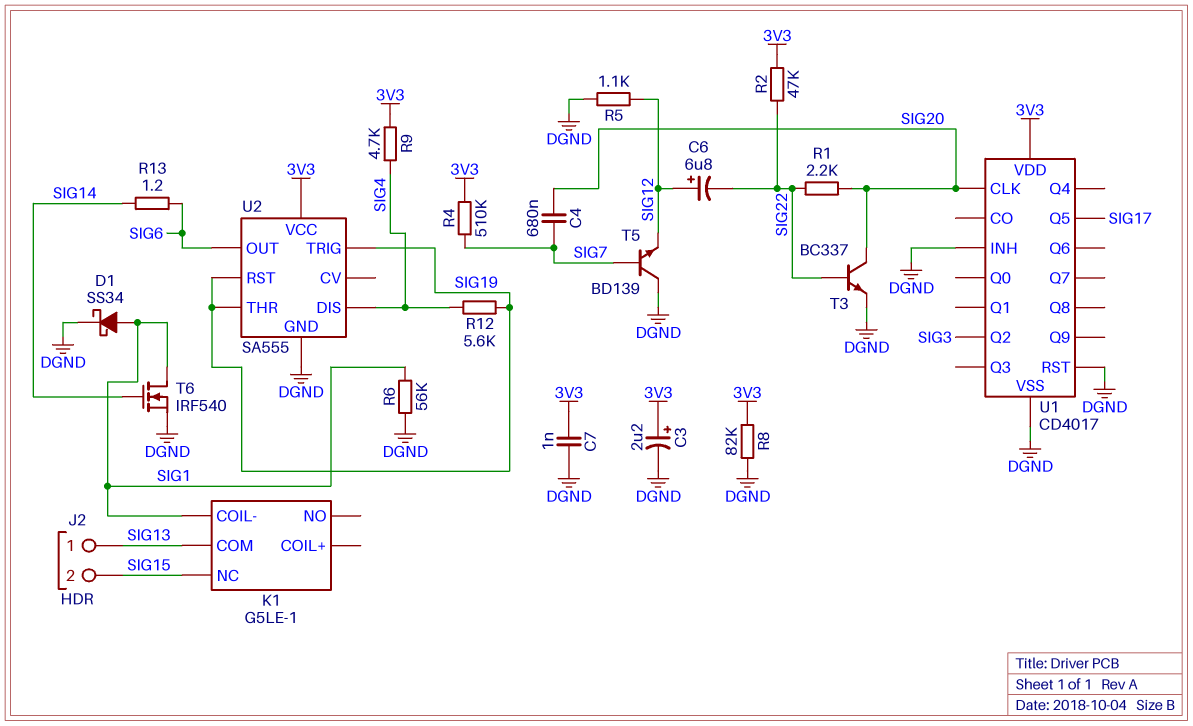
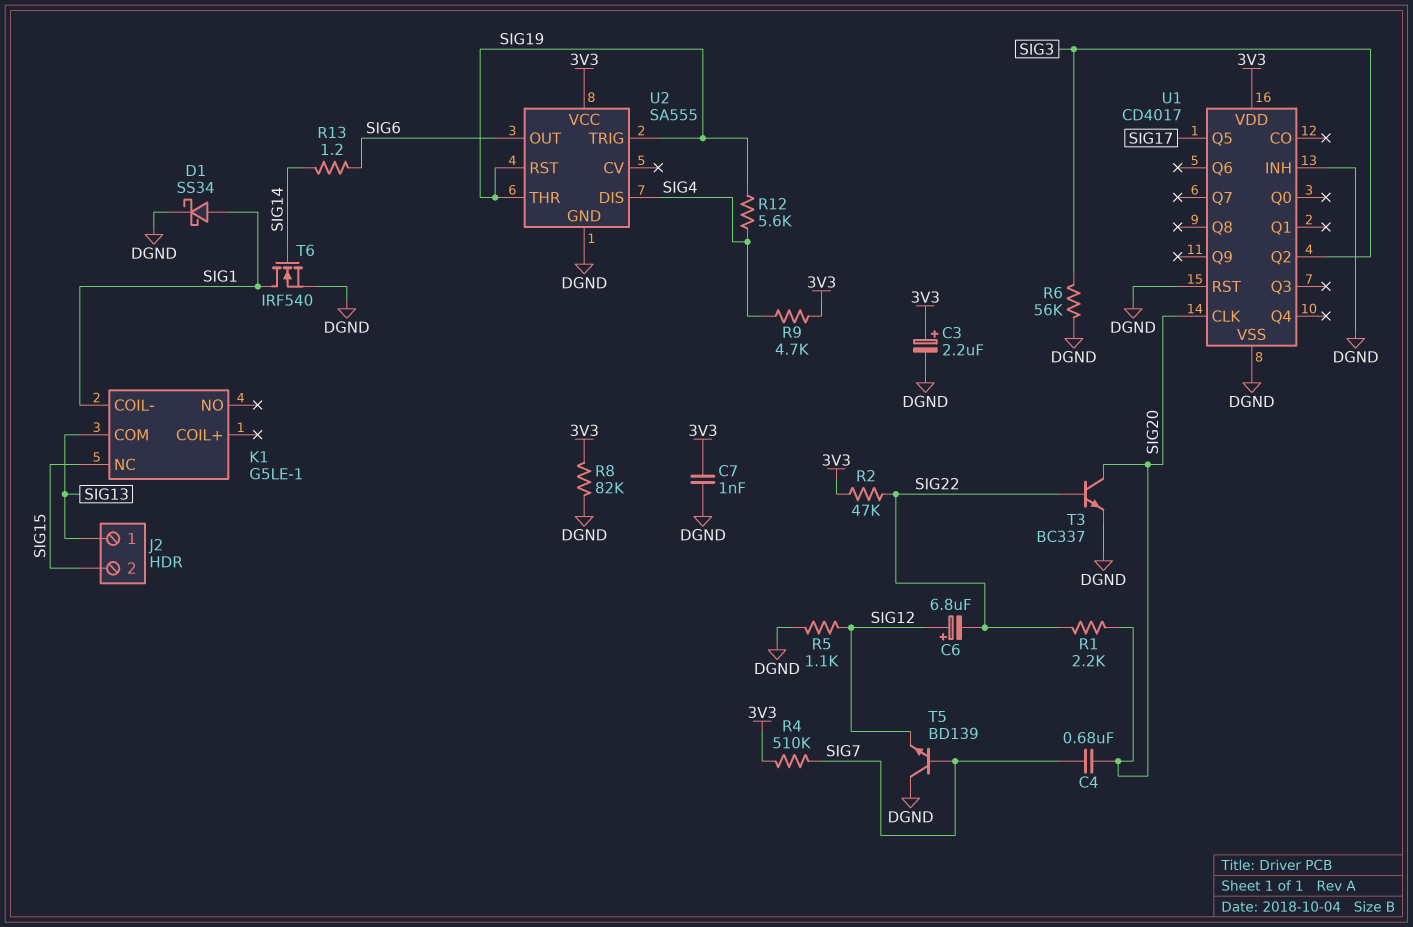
R6: 56k (DGND, SIG1) -> 56k (DGND, SIG3)

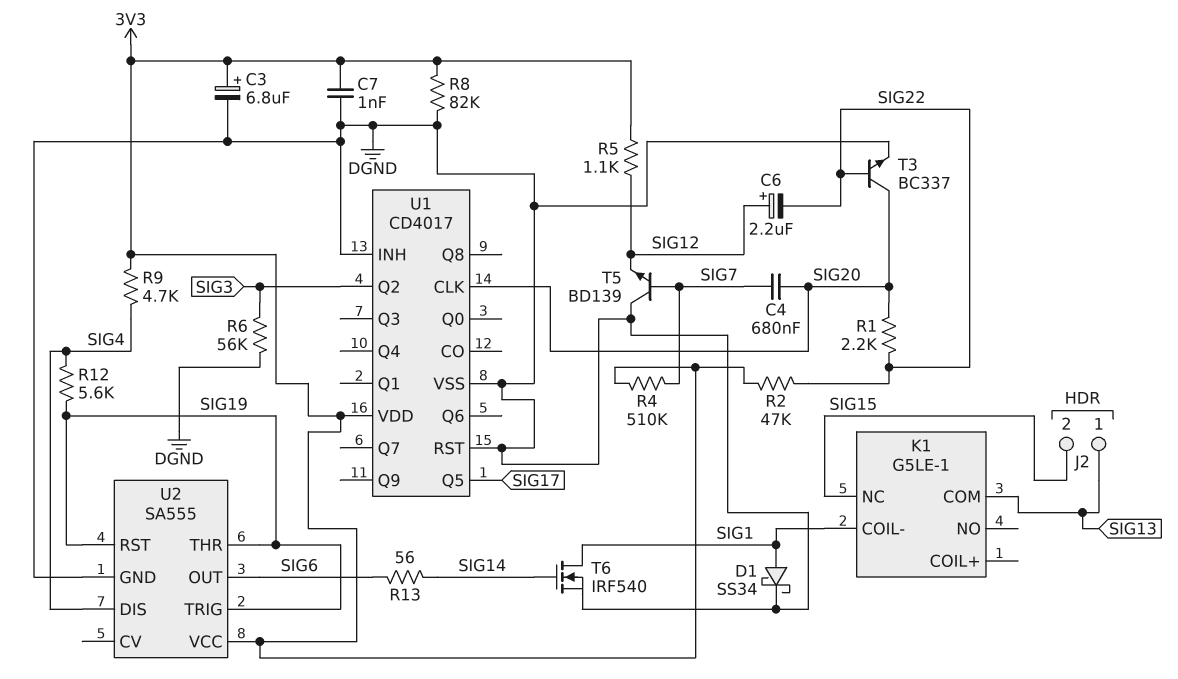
C3: 2.2uF (plus 3V3, minus DGND) -> 6.8uF (plus 3V3, minus DGND)
C6: 6.8uF (plus SIG12, minus SIG22) -> 2.2uF (plus SIG12, minus SIG22)
R5: 1.1k (DGND, SIG12) -> 1.1k (3V3, SIG12)
R13: 1.2 (SIG6, SIG14) -> 56 (SIG6, SIG14)

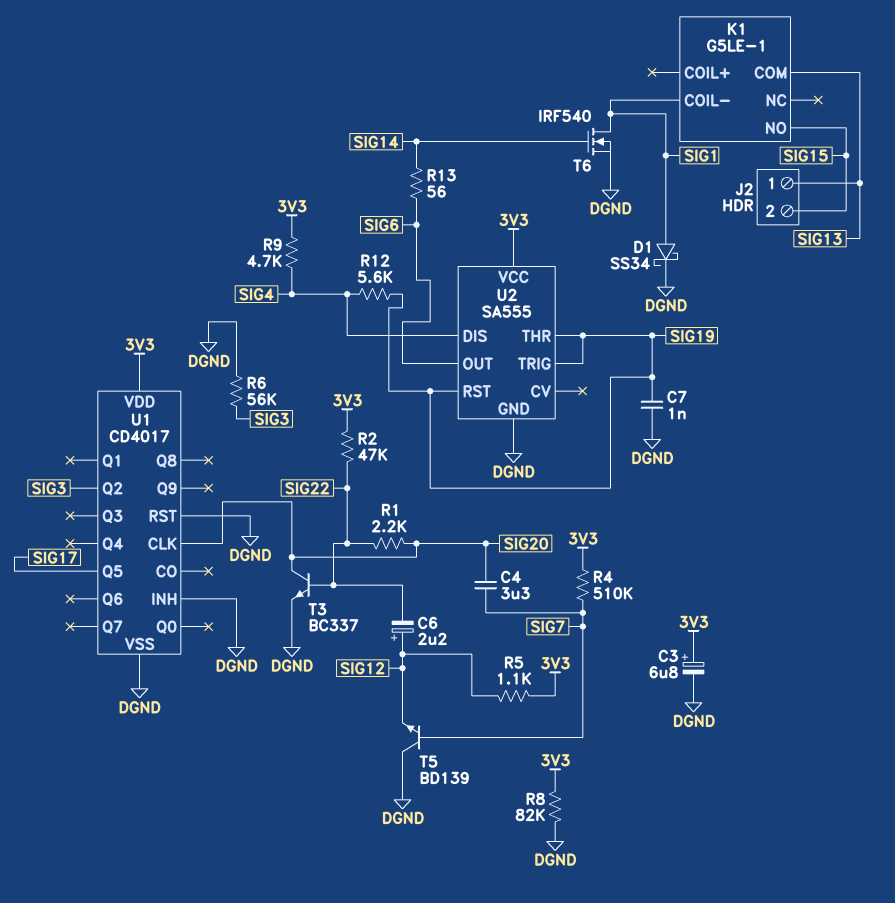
C4: 680nF (SIG7, SIG20) -> 3.3uF (SIG7, SIG20)
C7: 1nF (3V3, DGND) -> 1nF (DGND, SIG19)
K1 pin NC: SIG15 -> none
K1 pin NO: none -> SIG15

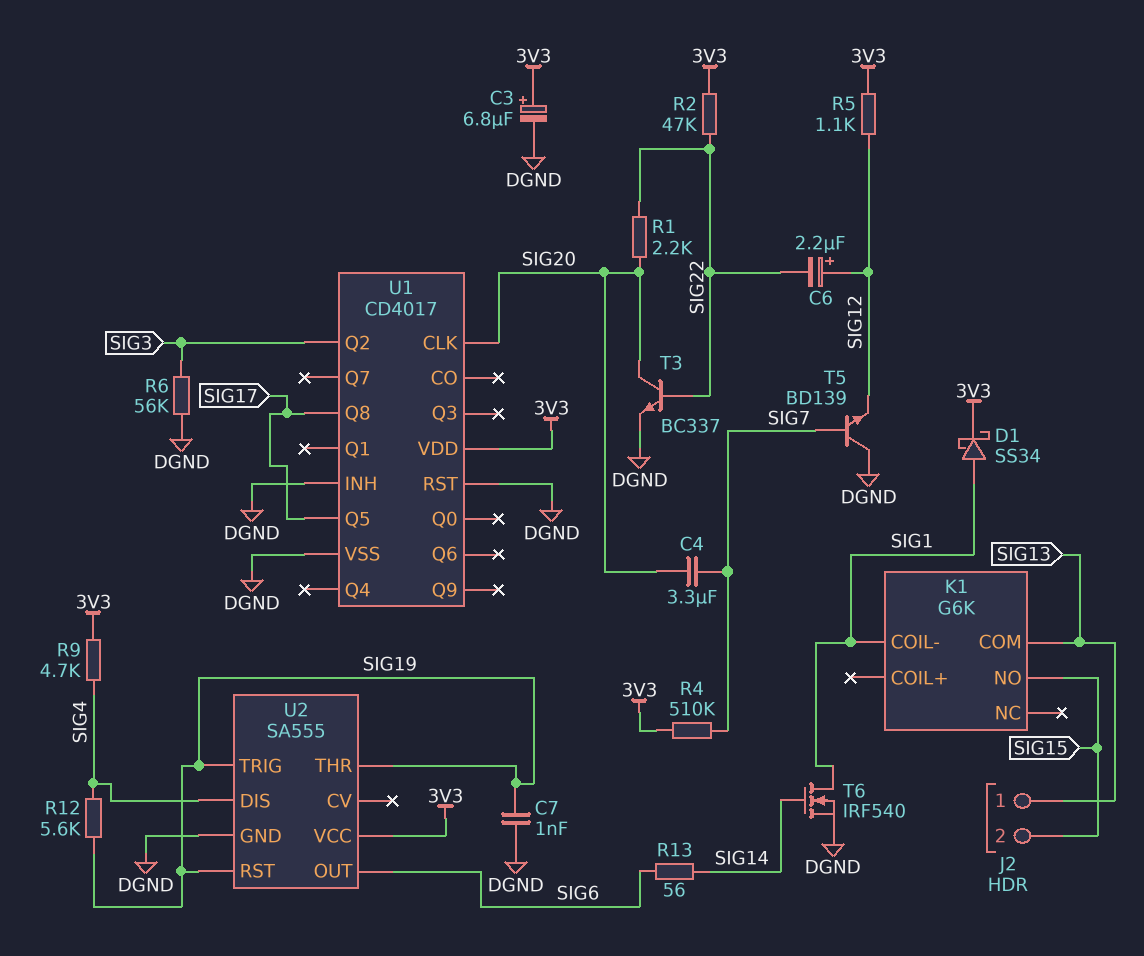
D1: schottky SS34 (A SIG1, K DGND) -> schottky SS34 (A SIG1, K 3V3)
K1: G5LE-1 -> G6K
R8: 82k (3V3, DGND) -> none
U1 pin Q8: none -> SIG17

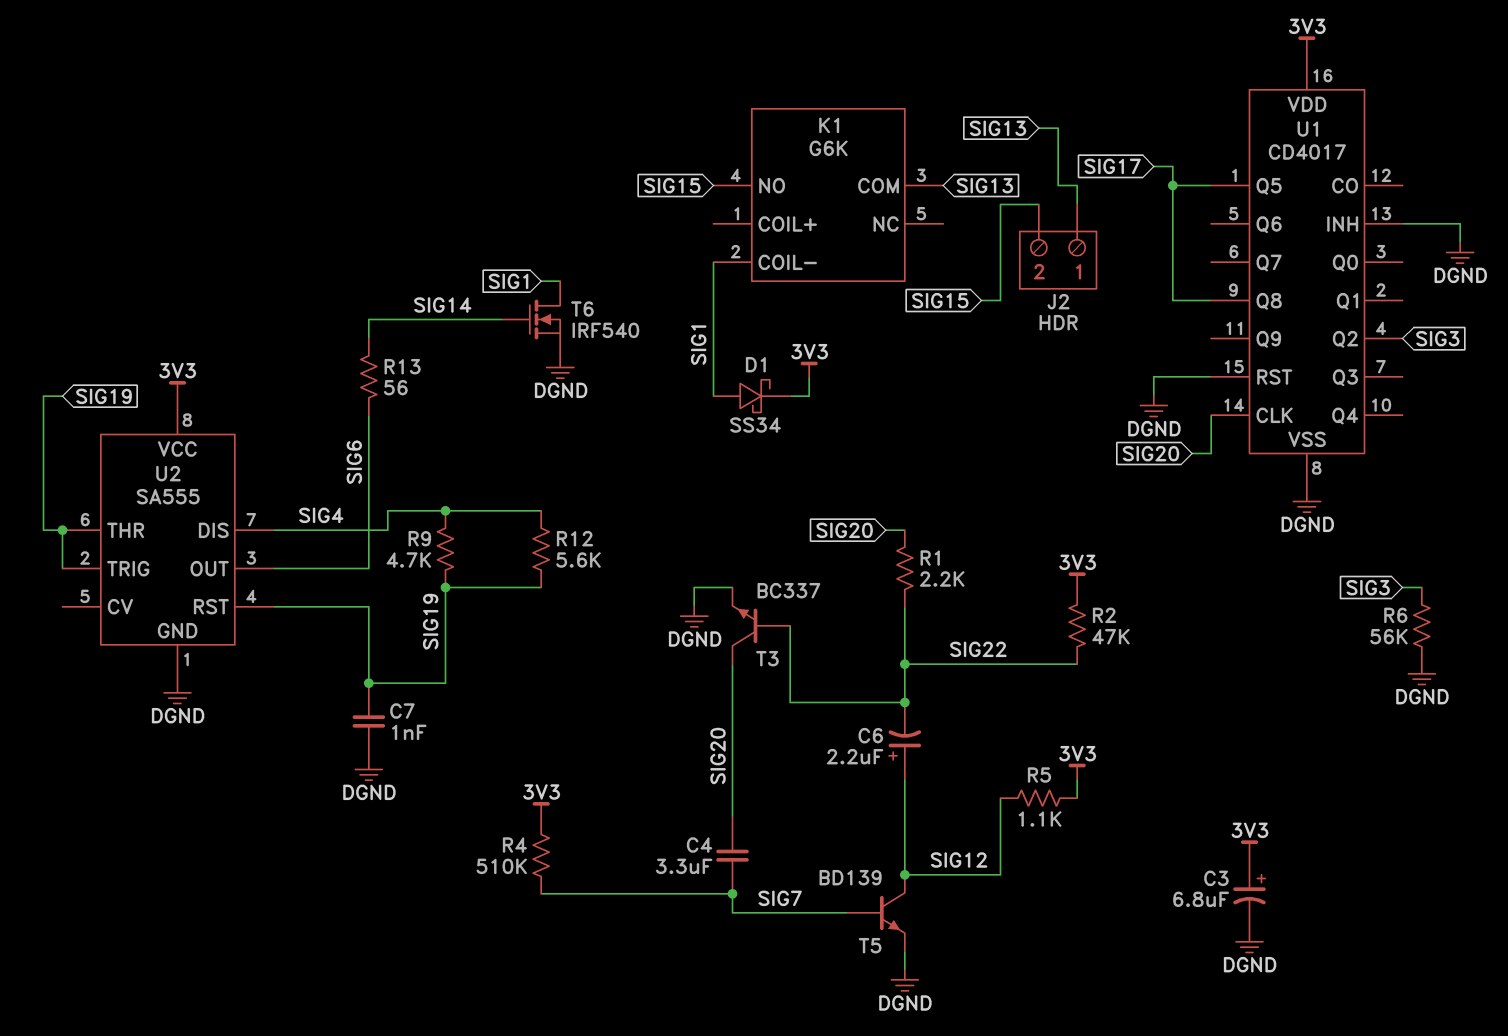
R9: 4.7k (3V3, SIG4) -> 4.7k (SIG4, SIG19)
T5: NPN BD139 (B SIG7, C DGND, E SIG12) -> NPN BD139 (B SIG7, C SIG12, E DGND)

